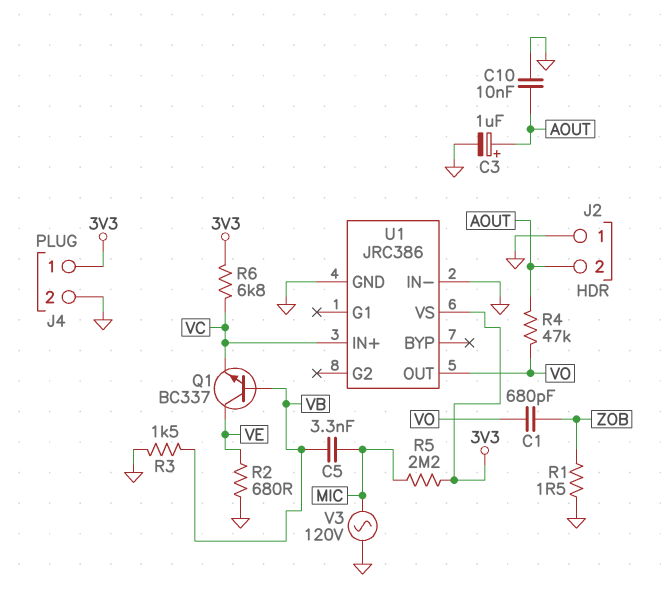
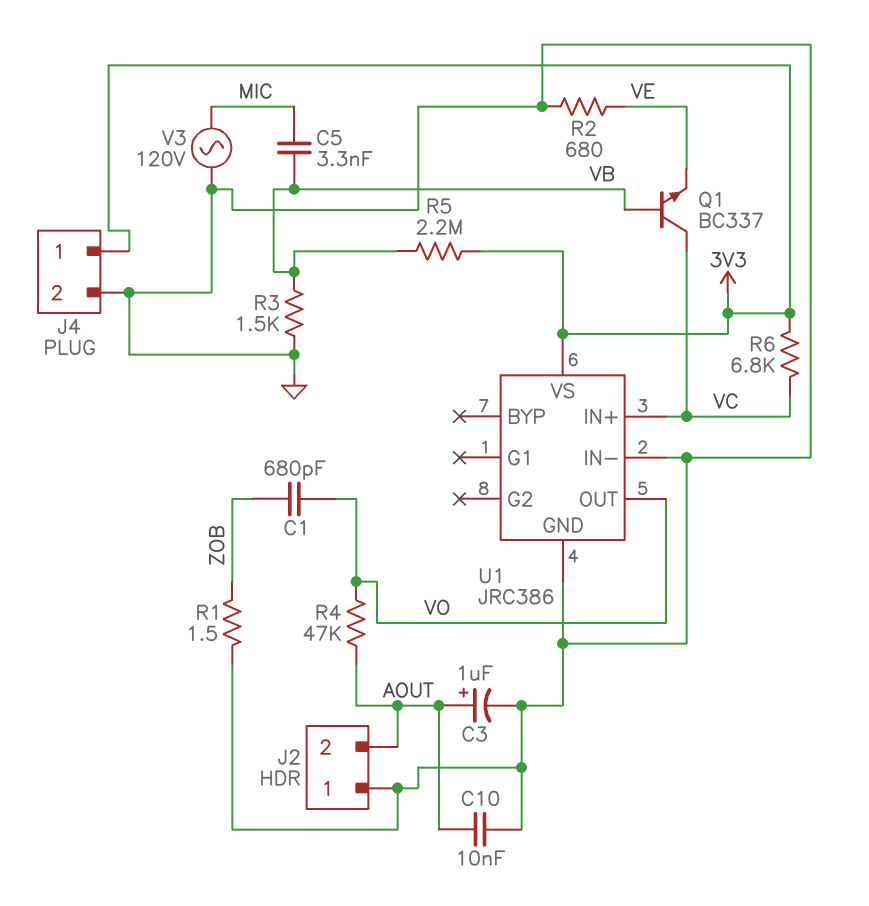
Q1: NPN BC337 (B VB, C VE, E VC) -> NPN BC337 (B VB, C VC, E VE)
R5: 2.2M (3V3, MIC) -> 2.2M (3V3, VB)

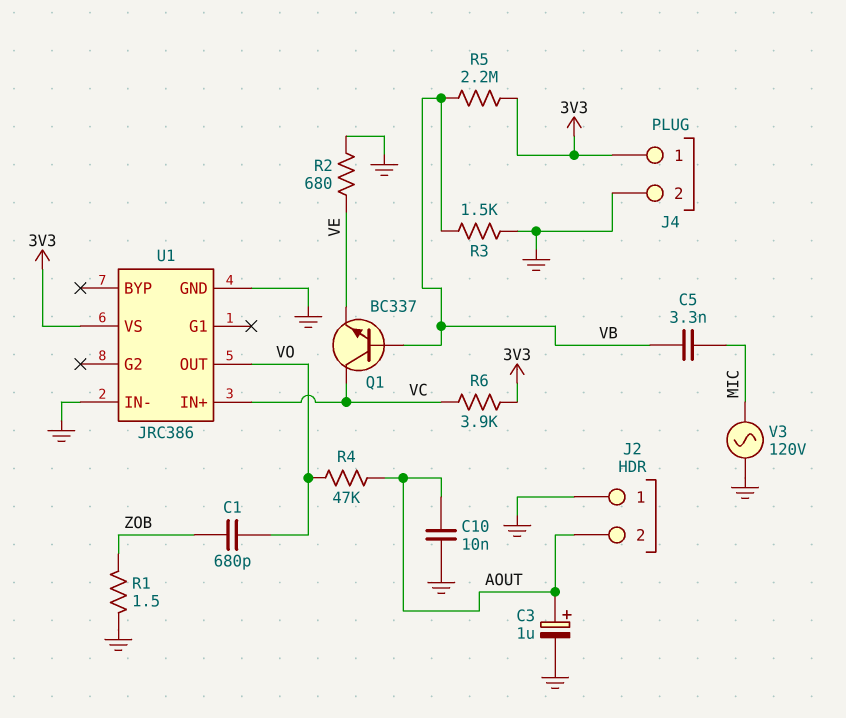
R6: 6.8k (3V3, VC) -> 3.9k (3V3, VC)

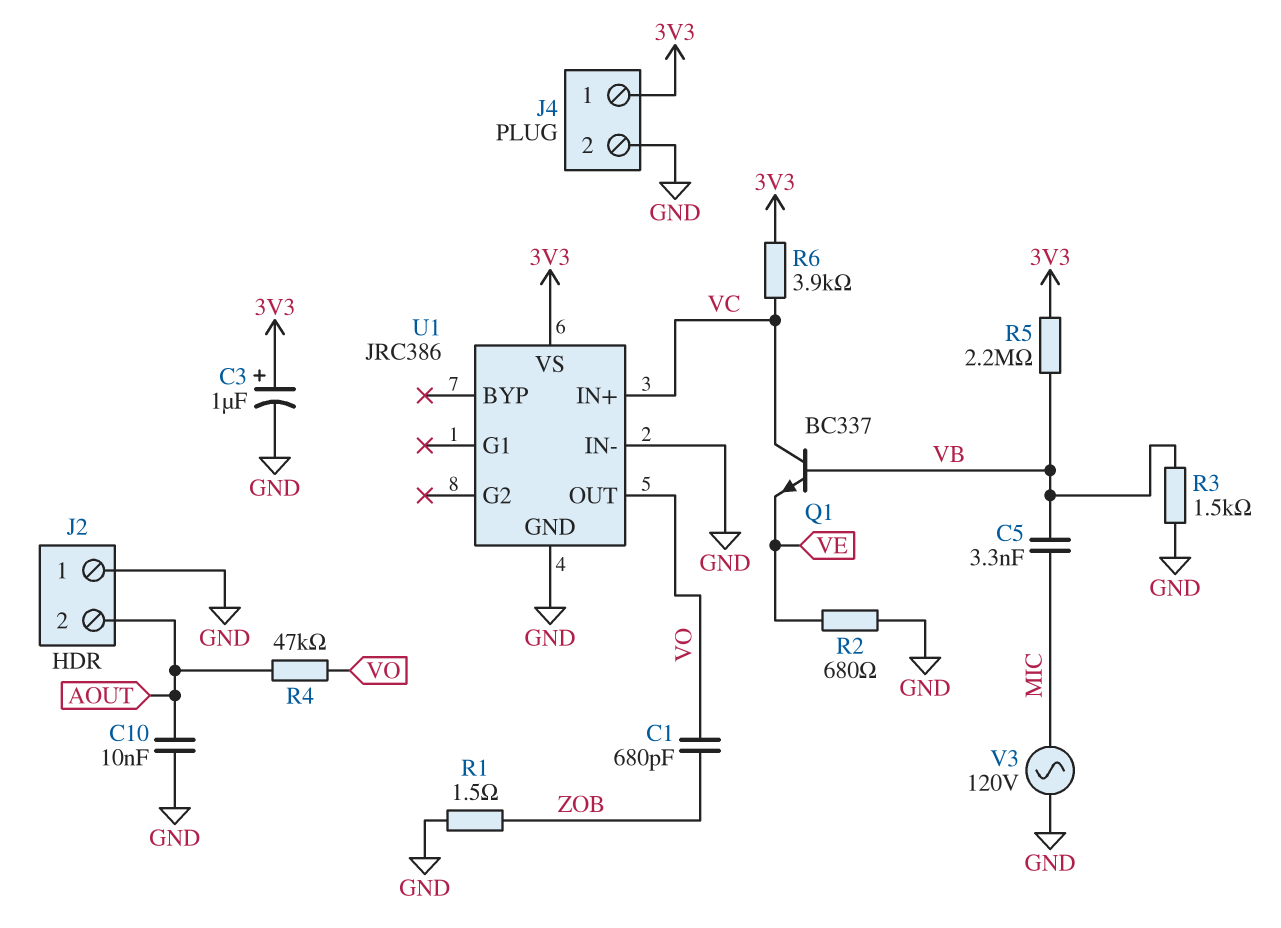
C3: 1uF (plus AOUT, minus GND) -> 1uF (plus 3V3, minus GND)

